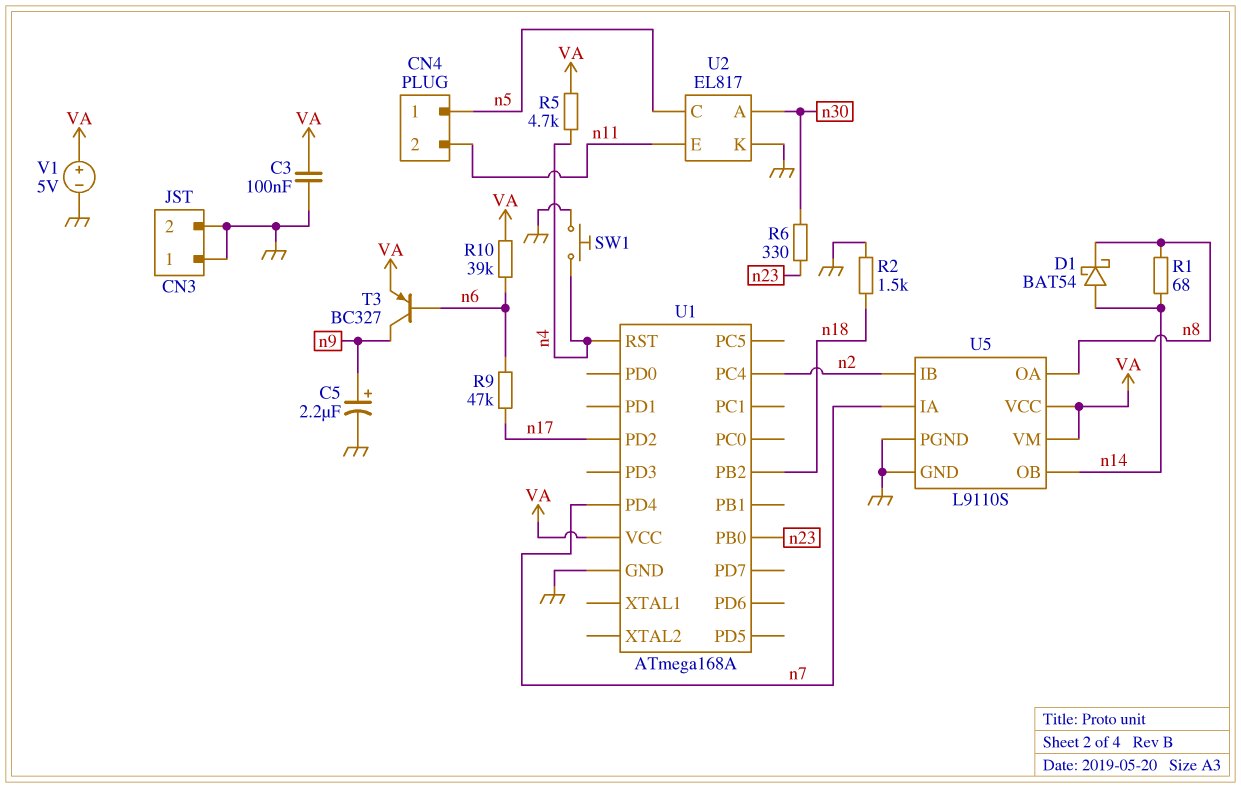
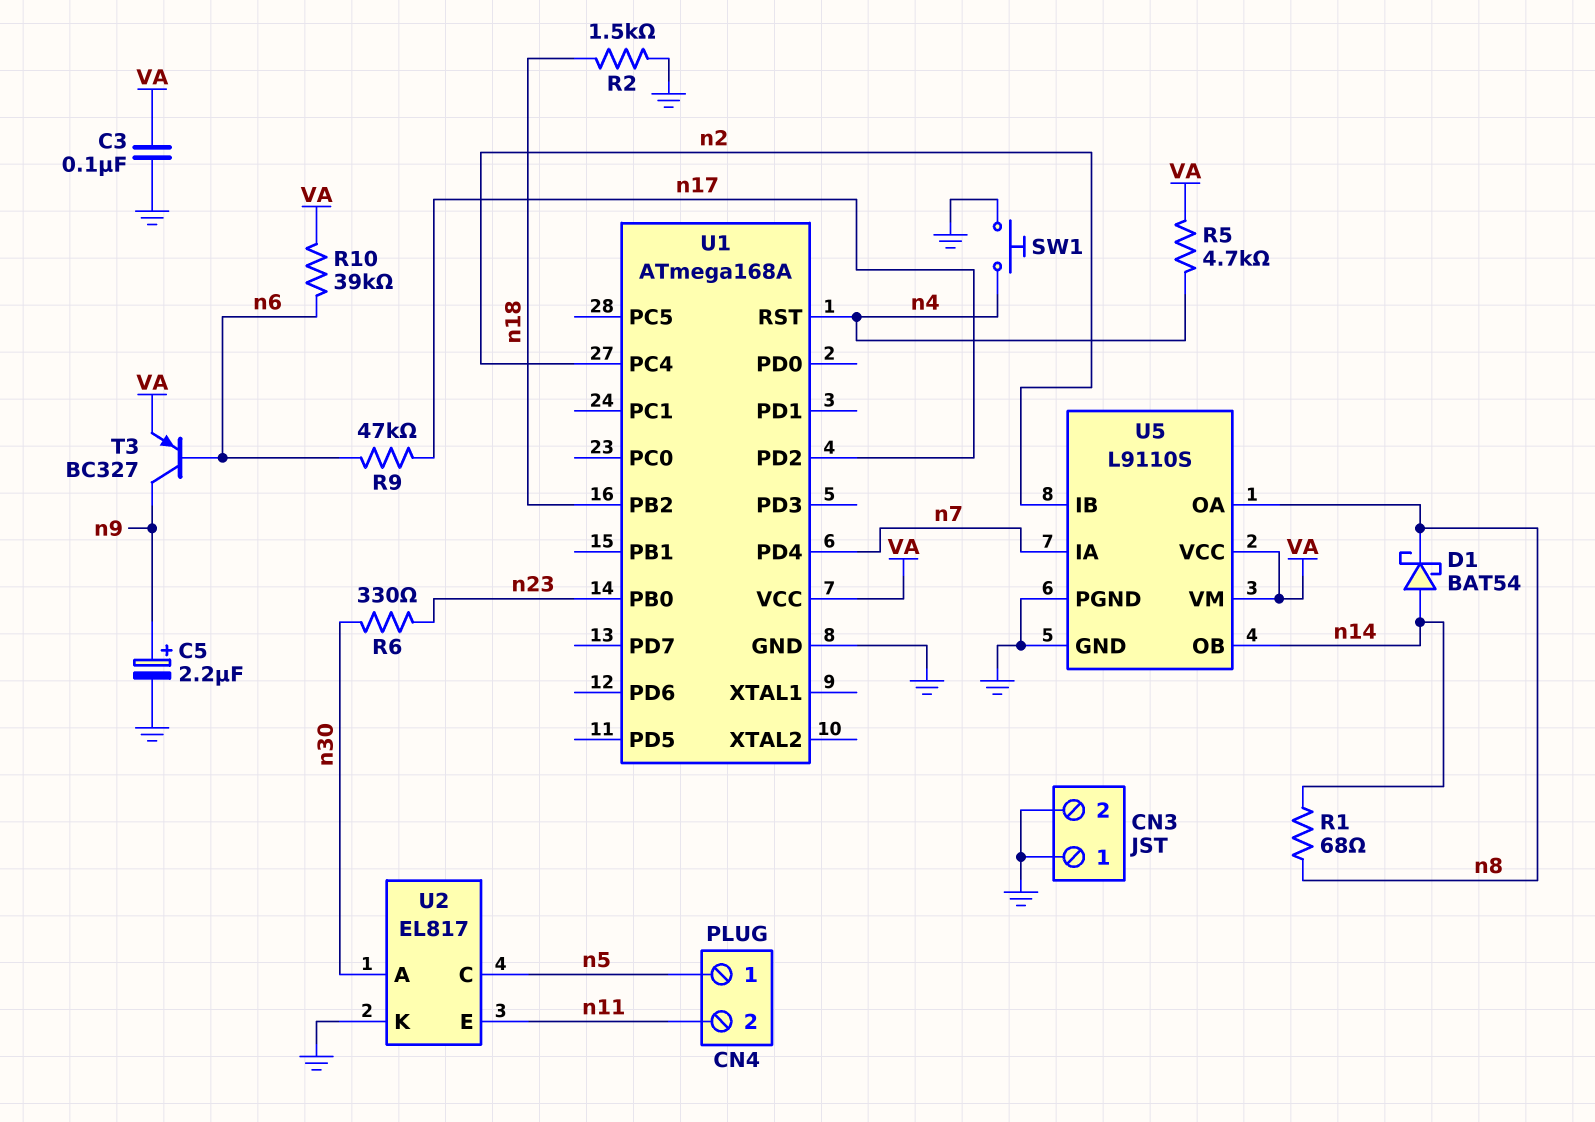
V1: 5V (plus VA, minus GND) -> none

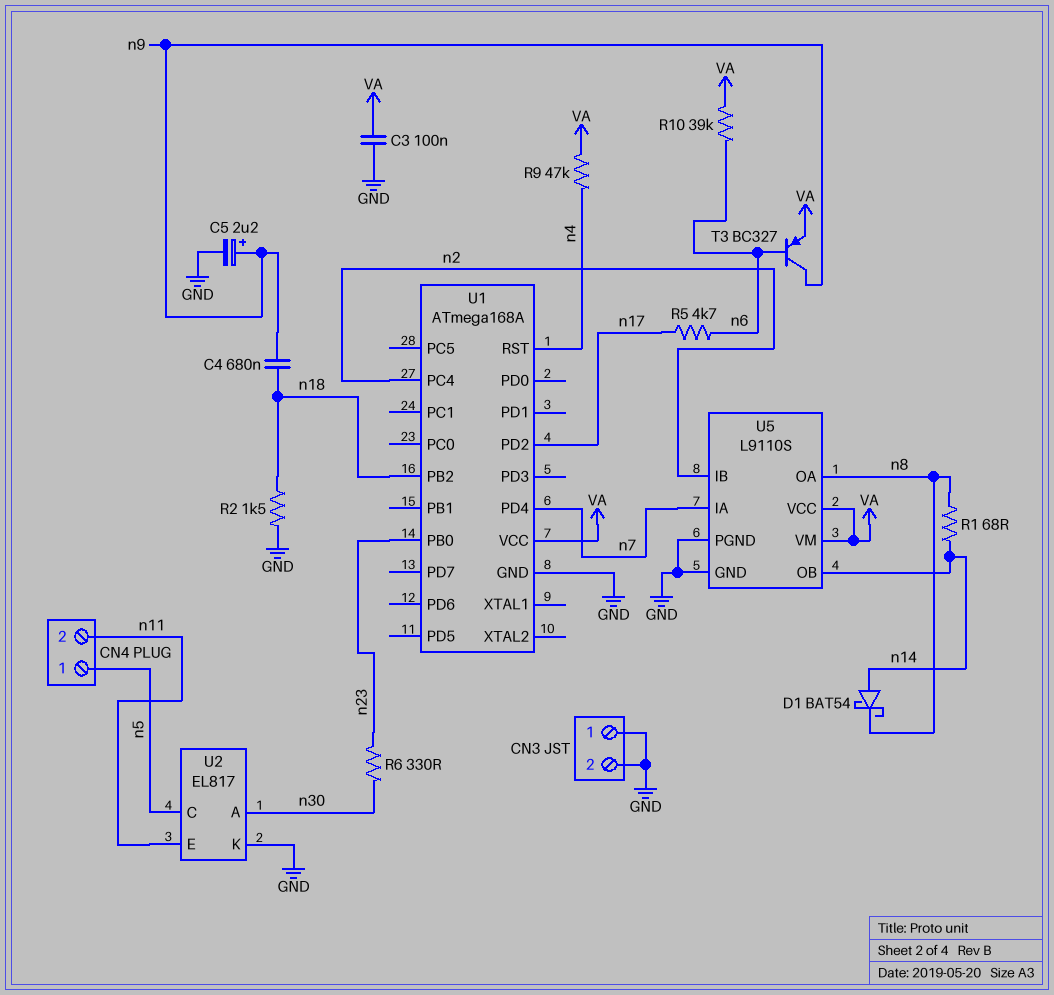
C4: none -> 680nF (n9, n18)
R5: 4.7k (VA, n4) -> 4.7k (n6, n17)
R9: 47k (n6, n17) -> 47k (VA, n4)
SW1: button (GND, n4) -> none

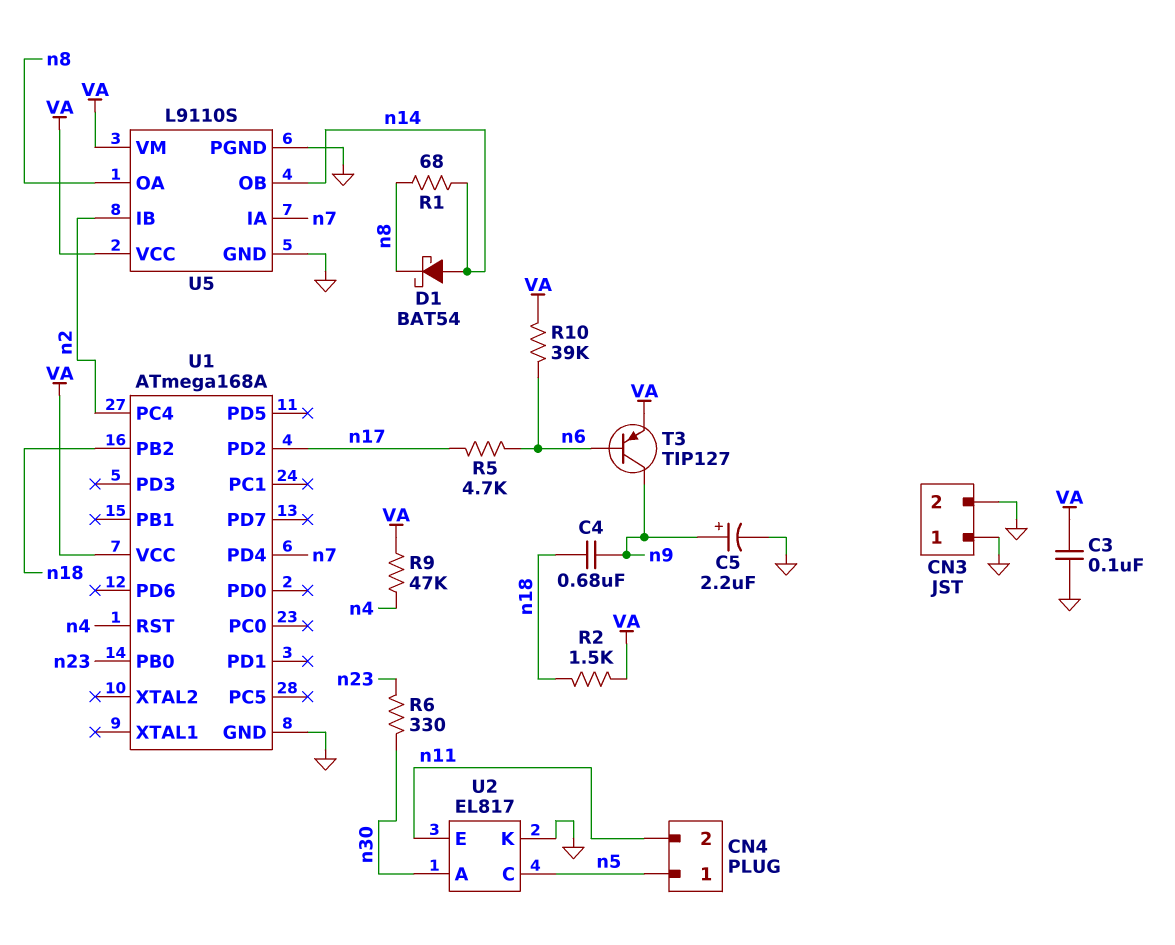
R2: 1.5k (GND, n18) -> 1.5k (VA, n18)
T3: PNP BC327 (B n6, C n9, E VA) -> PNP TIP127 (B n6, C n9, E VA)

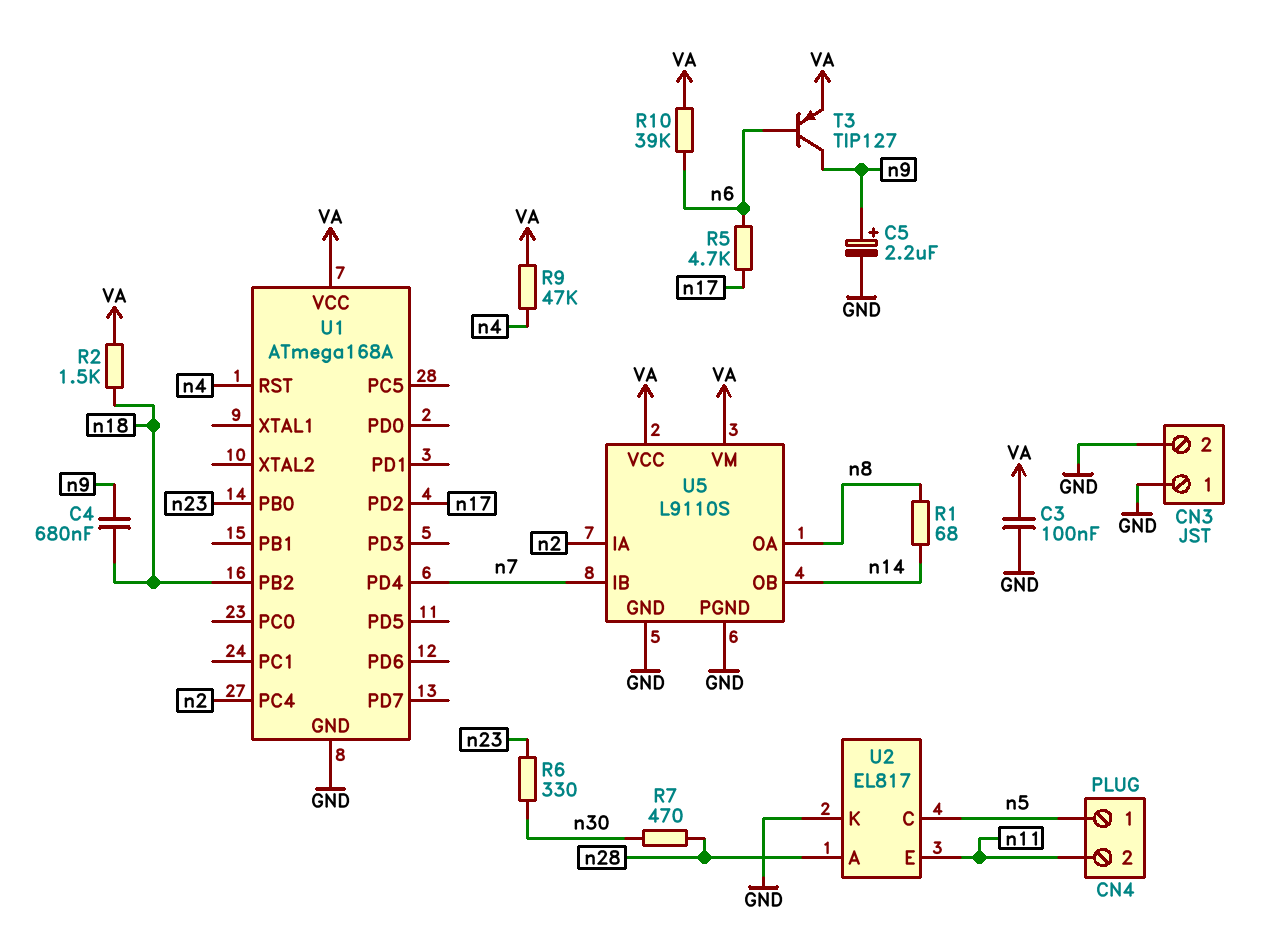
D1: schottky BAT54 (A n14, K n8) -> none
R7: none -> 470 (n28, n30)
U2 pin A: n30 -> n28
U5 pin IA: n7 -> n2
U5 pin IB: n2 -> n7

